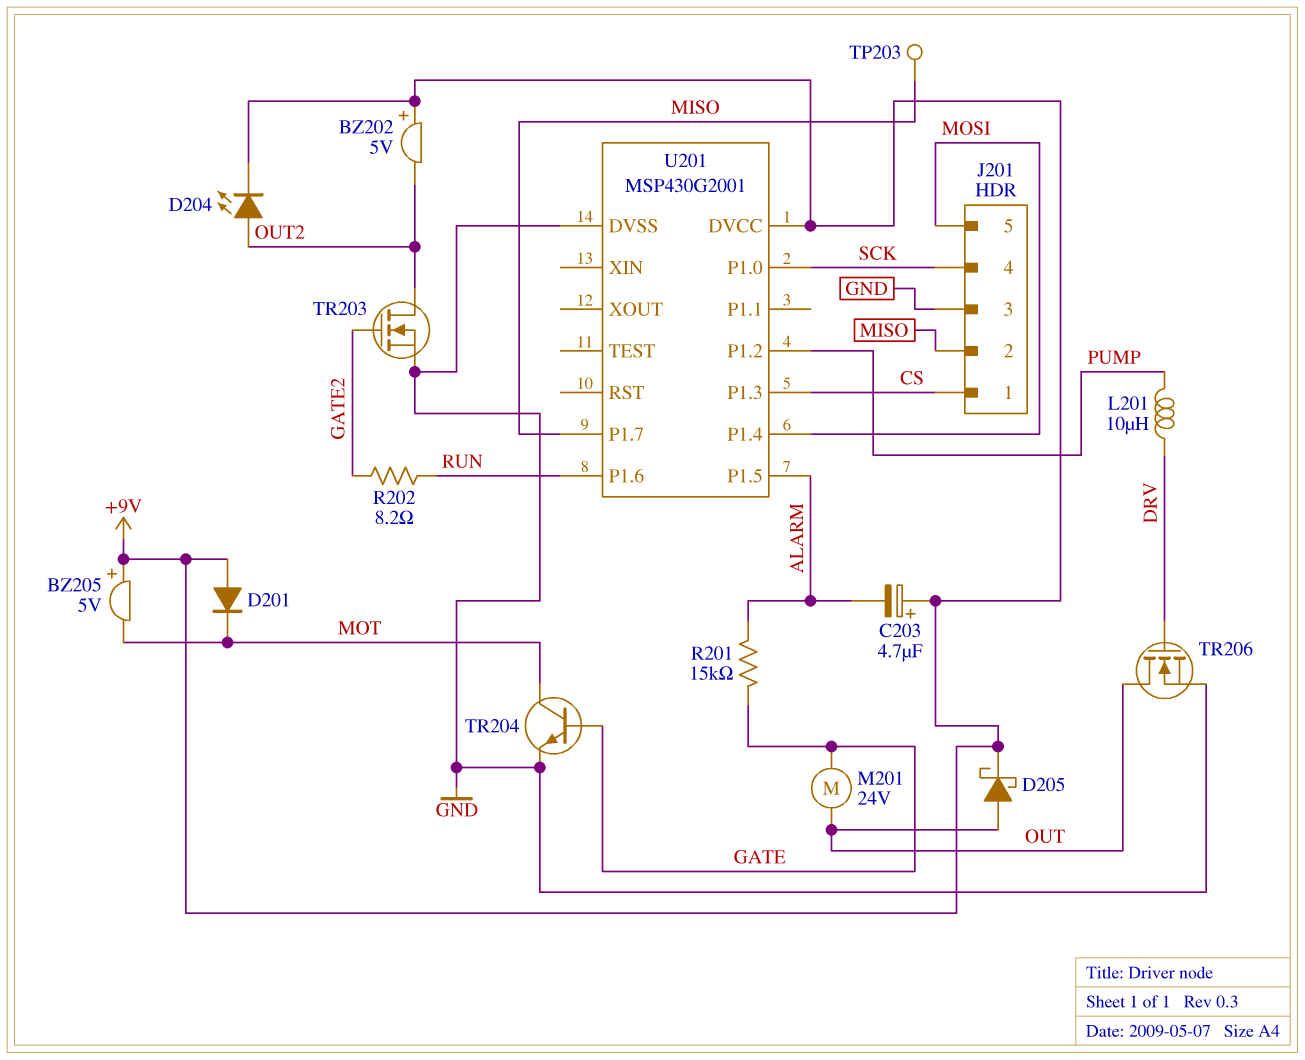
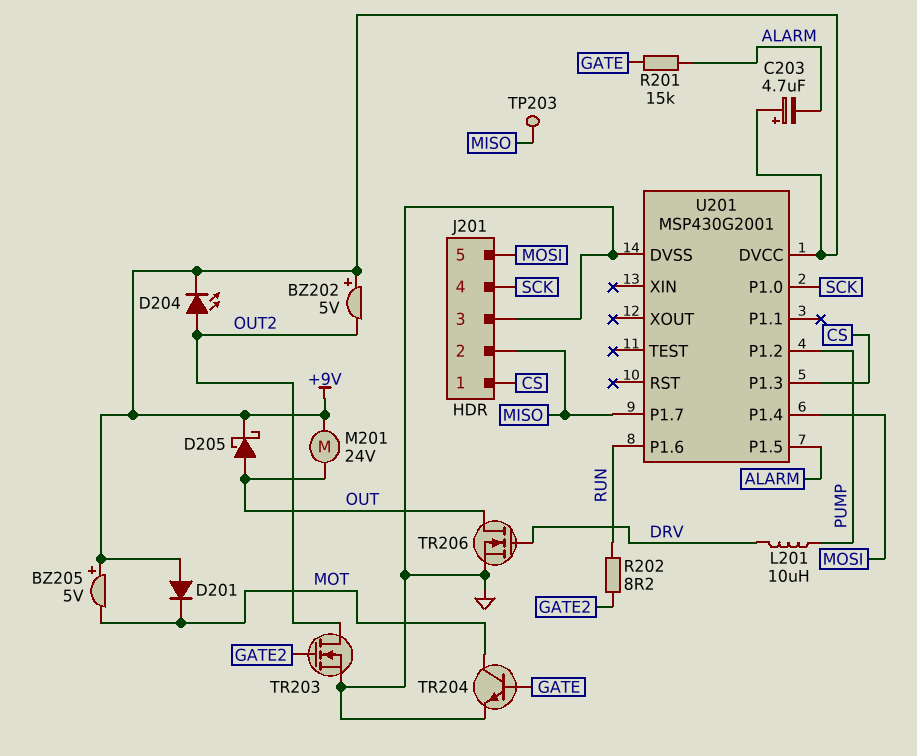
M201: motor 24V (GATE, OUT) -> motor 24V (+9V, OUT)

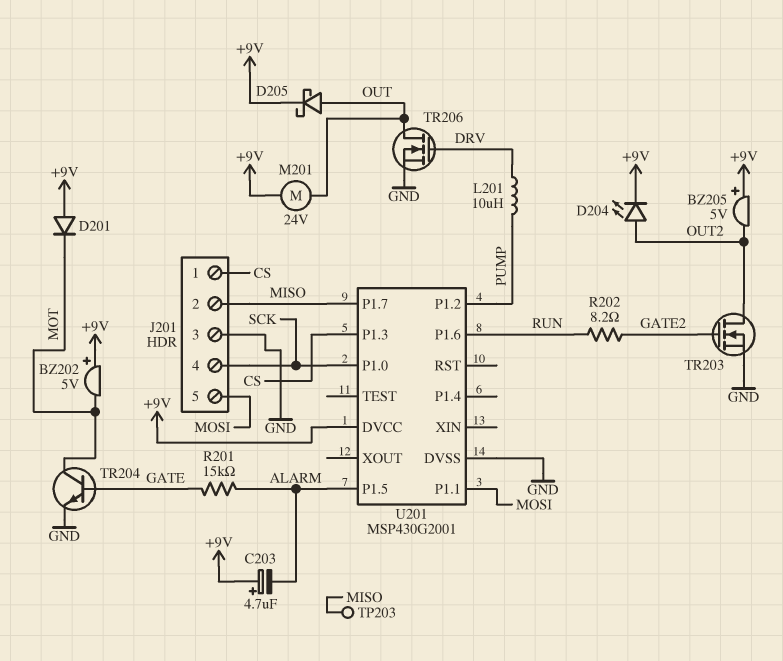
BZ202: buzzer 5V (plus +9V, minus OUT2) -> buzzer 5V (plus +9V, minus MOT)
BZ205: buzzer 5V (plus +9V, minus MOT) -> buzzer 5V (plus +9V, minus OUT2)
U201 pin P1.1: none -> MOSI
U201 pin P1.4: MOSI -> none

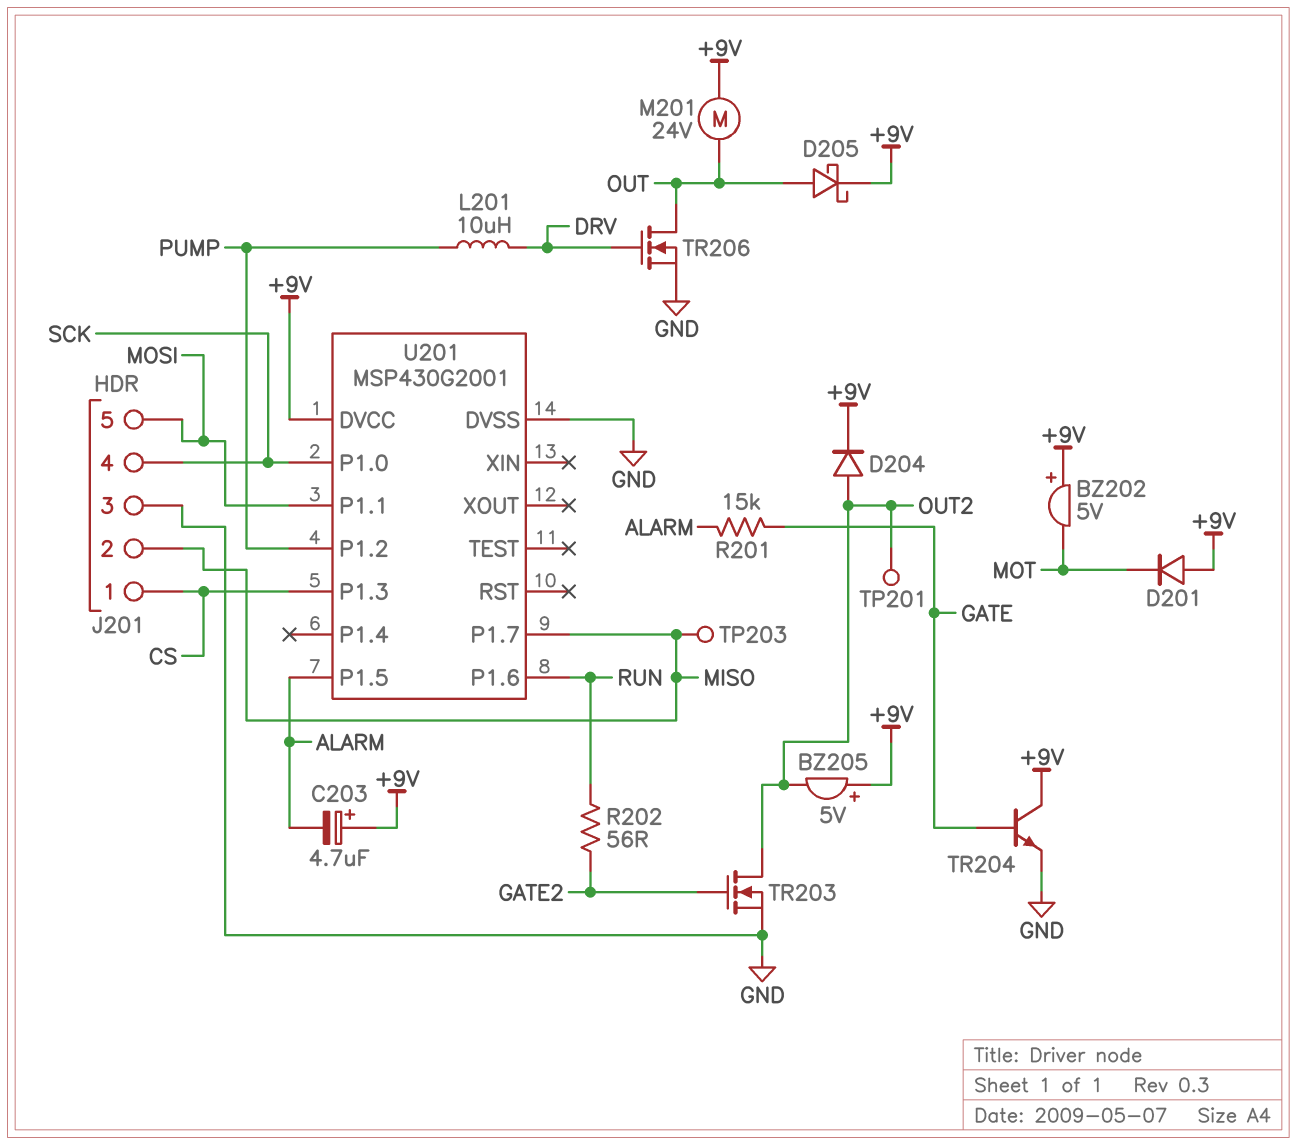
D204: LED (A OUT2, K +9V) -> diode (A OUT2, K +9V)
R202: 8.2 (GATE2, RUN) -> 56 (GATE2, RUN)
TP201: none -> test point (OUT2)
TR204: NPN (B GATE, C MOT, E GND) -> NPN (B GATE, C +9V, E GND)

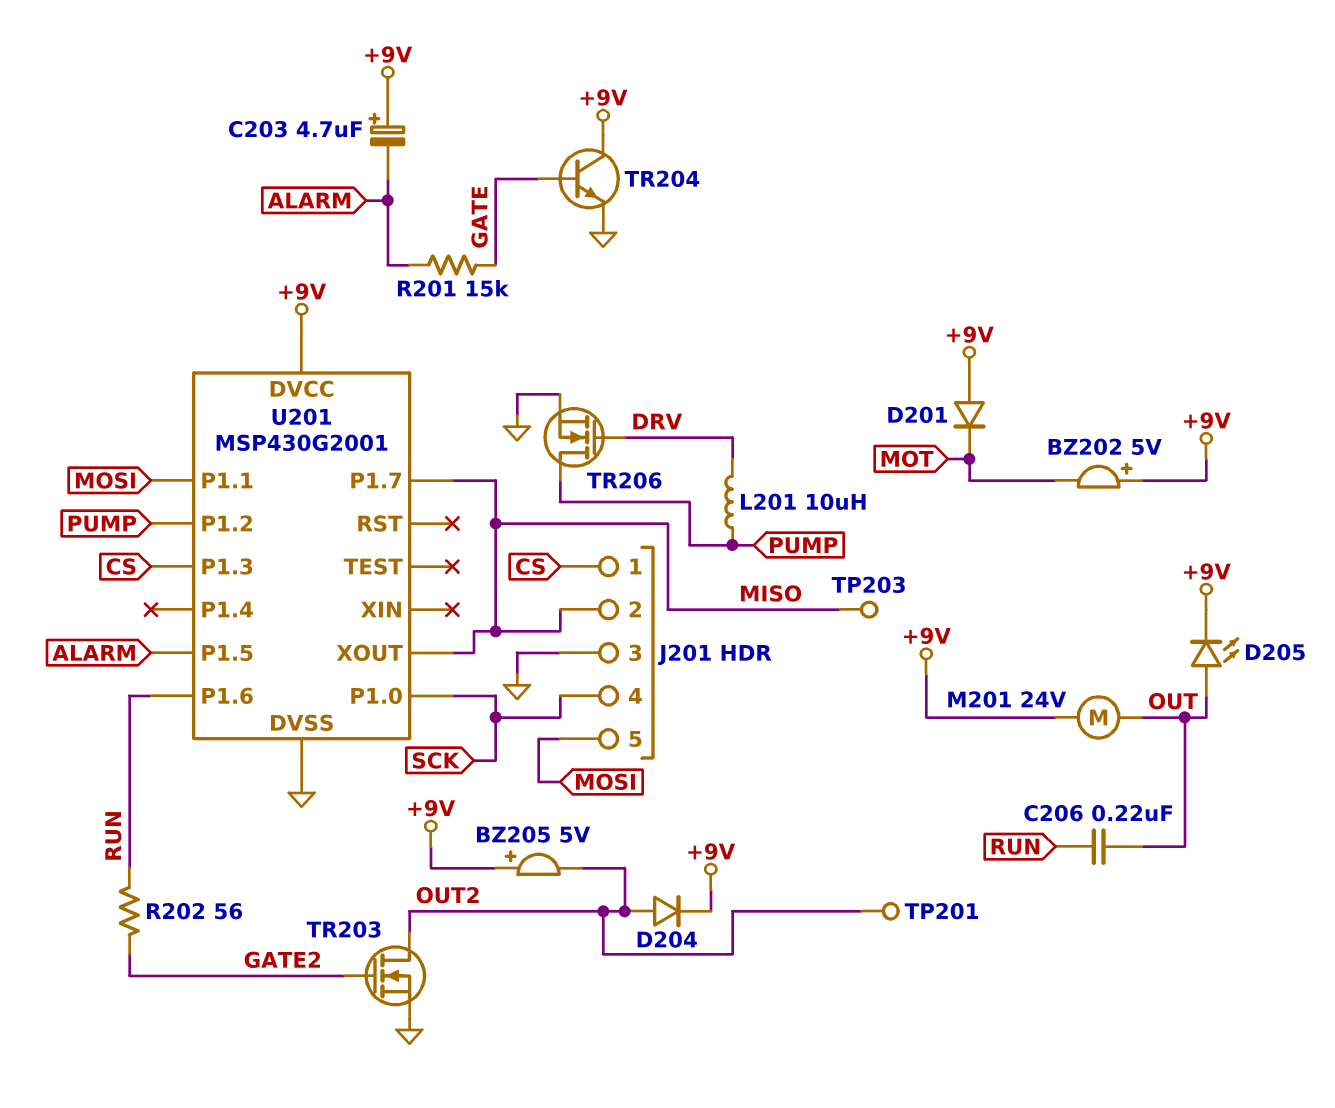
C206: none -> 220nF (OUT, RUN)
D205: schottky (A OUT, K +9V) -> LED (A OUT, K +9V)
TR206: NMOS (G DRV, D OUT, S GND) -> NMOS (G DRV, D PUMP, S GND)
U201 pin XOUT: none -> MISO

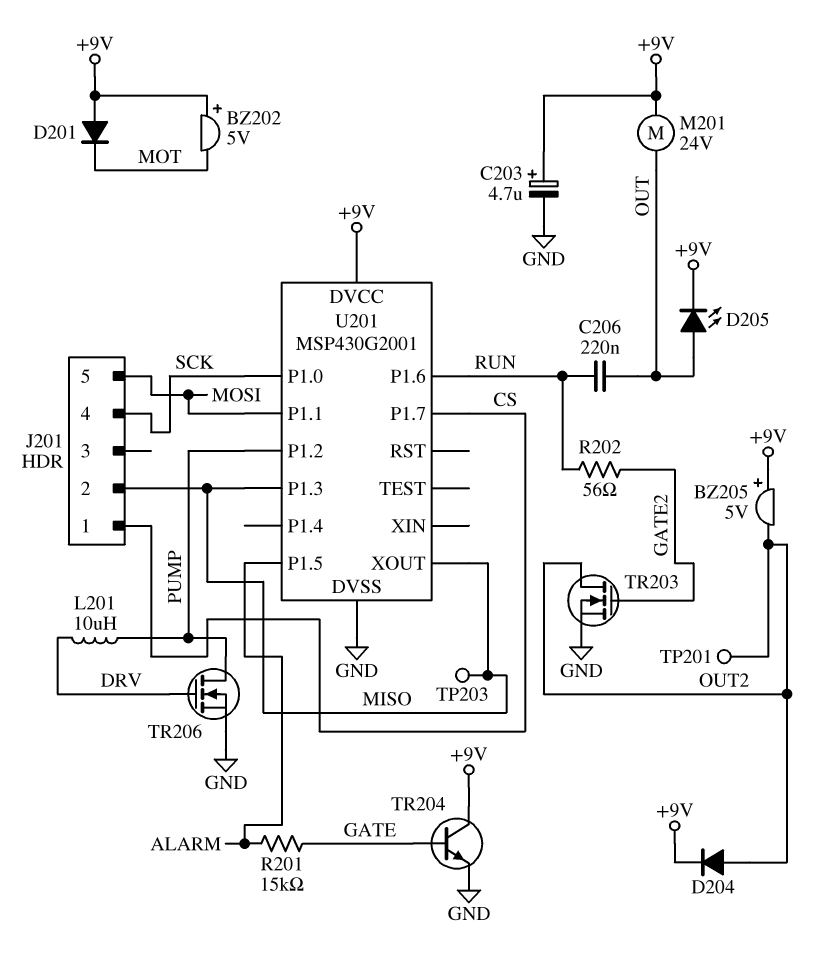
C203: 4.7uF (plus +9V, minus ALARM) -> 4.7uF (plus +9V, minus GND)
J201 pin 3: GND -> none
U201 pin P1.3: CS -> MISO
U201 pin P1.7: MISO -> CS

